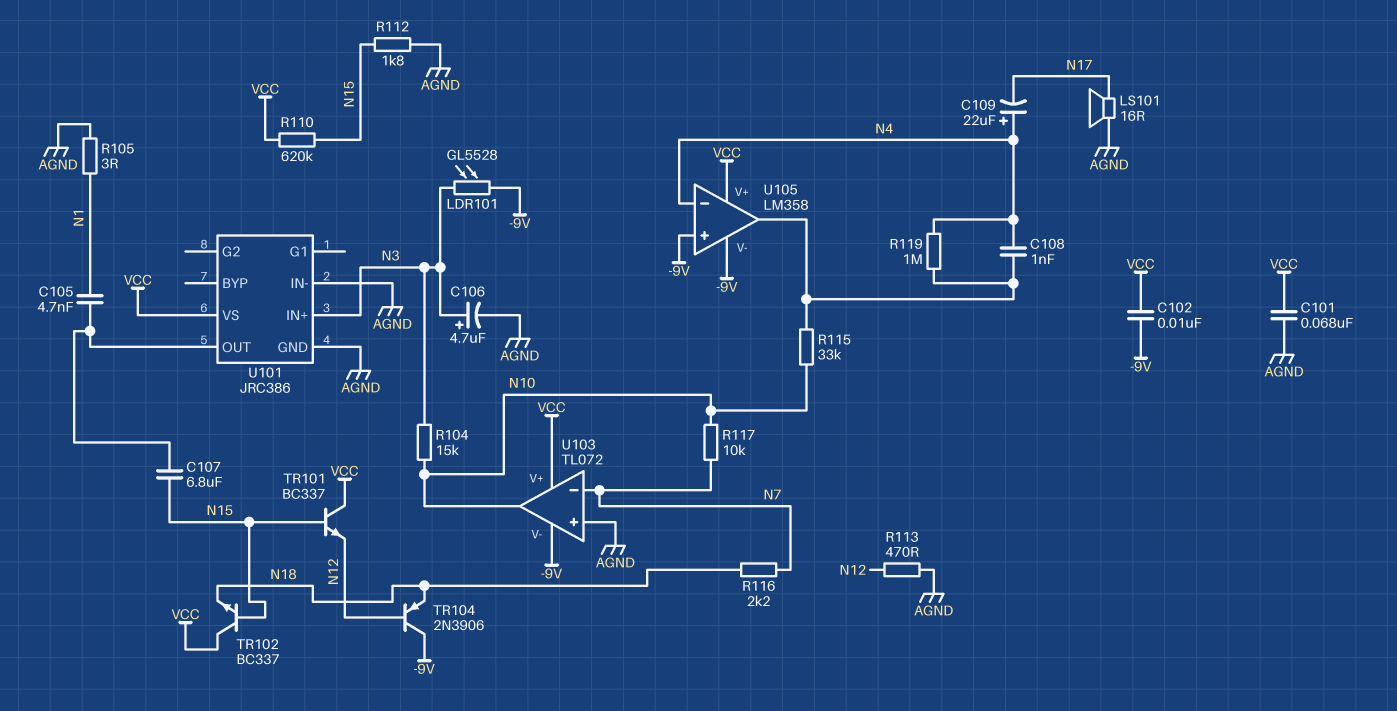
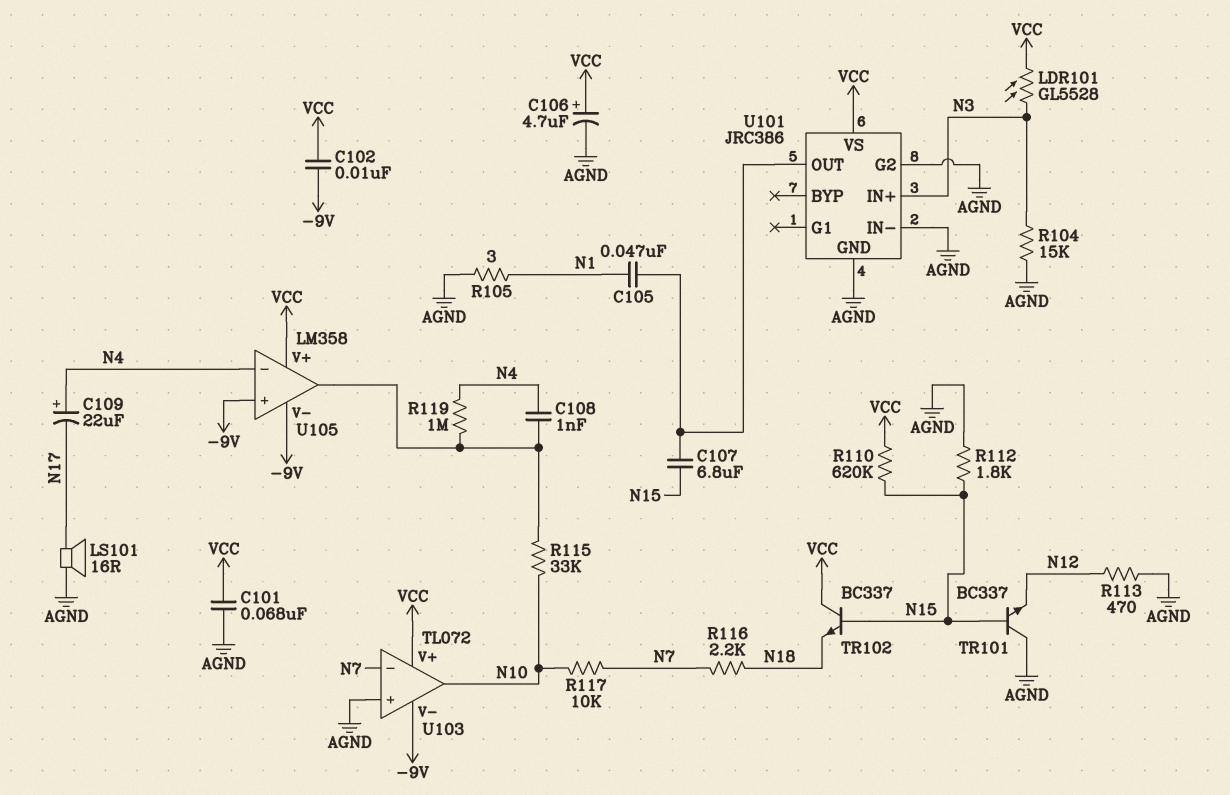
C105: 4.7nF (N1, U101/OUT) -> 47nF (N1, U101/OUT)
C106: 4.7uF (plus N3, minus AGND) -> 4.7uF (plus VCC, minus AGND)
LDR101: GL5528 (-9V, N3) -> GL5528 (N3, VCC)
R104: 15k (N3, N10) -> 15k (AGND, N3)
TR101: NPN BC337 (B N15, C VCC, E N12) -> NPN BC337 (B N15, C AGND, E N12)
TR104: PNP 2N3906 (B N12, C -9V, E N18) -> none
U101 pin G2: none -> AGND

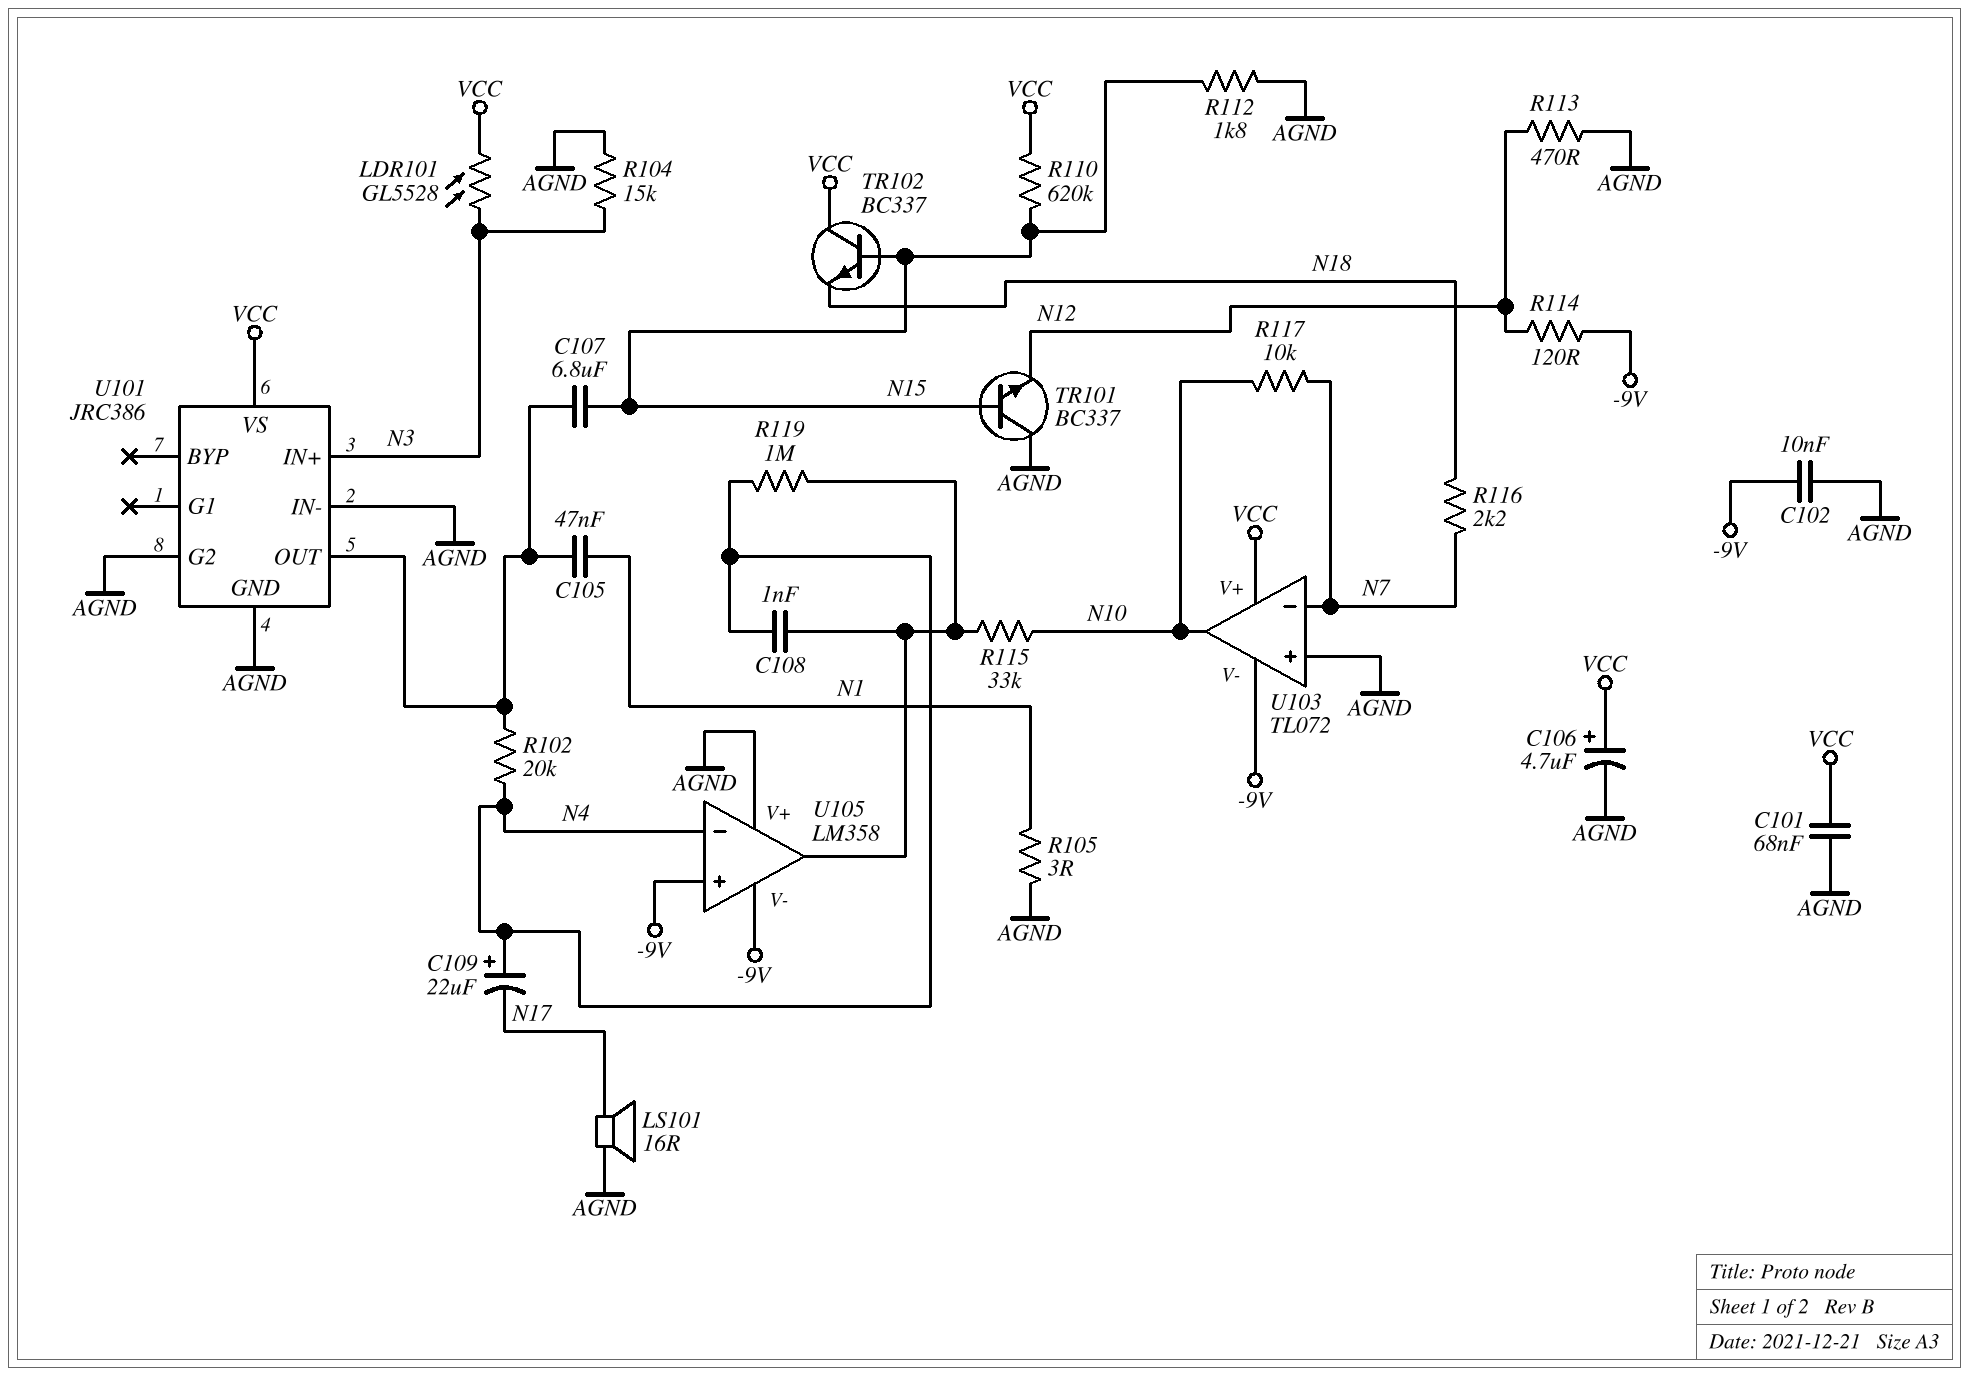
C102: 10nF (-9V, VCC) -> 10nF (-9V, AGND)
R102: none -> 20k (N4, U101/OUT)
R114: none -> 120 (-9V, N12)
U105 pin V+: VCC -> AGND

